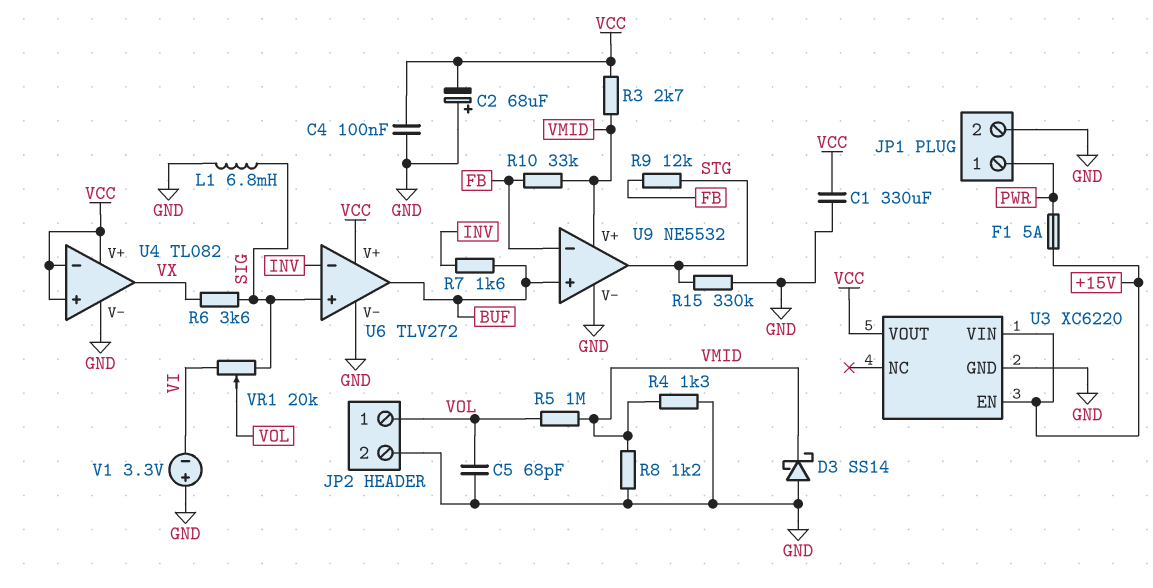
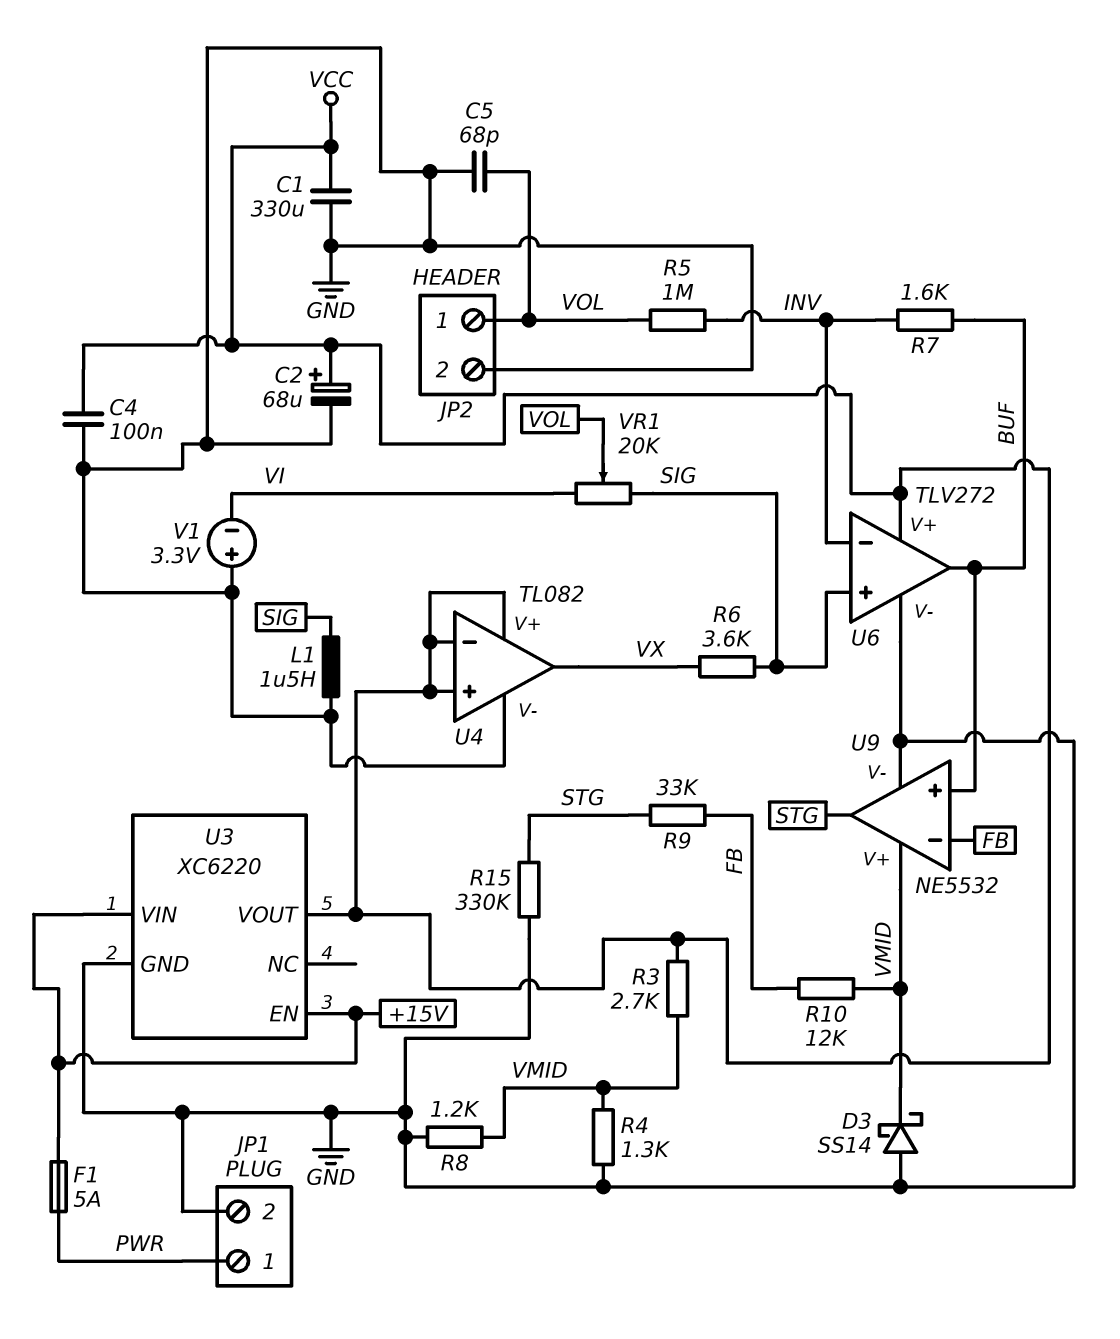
C2: 68uF (plus GND, minus VCC) -> 68uF (plus VCC, minus GND)
L1: 6.8mH (GND, SIG) -> 1.5uH (GND, SIG)
R5: 1M (VMID, VOL) -> 1M (INV, VOL)
R9: 12k (FB, STG) -> 33k (FB, STG)
R10: 33k (FB, VMID) -> 12k (FB, VMID)

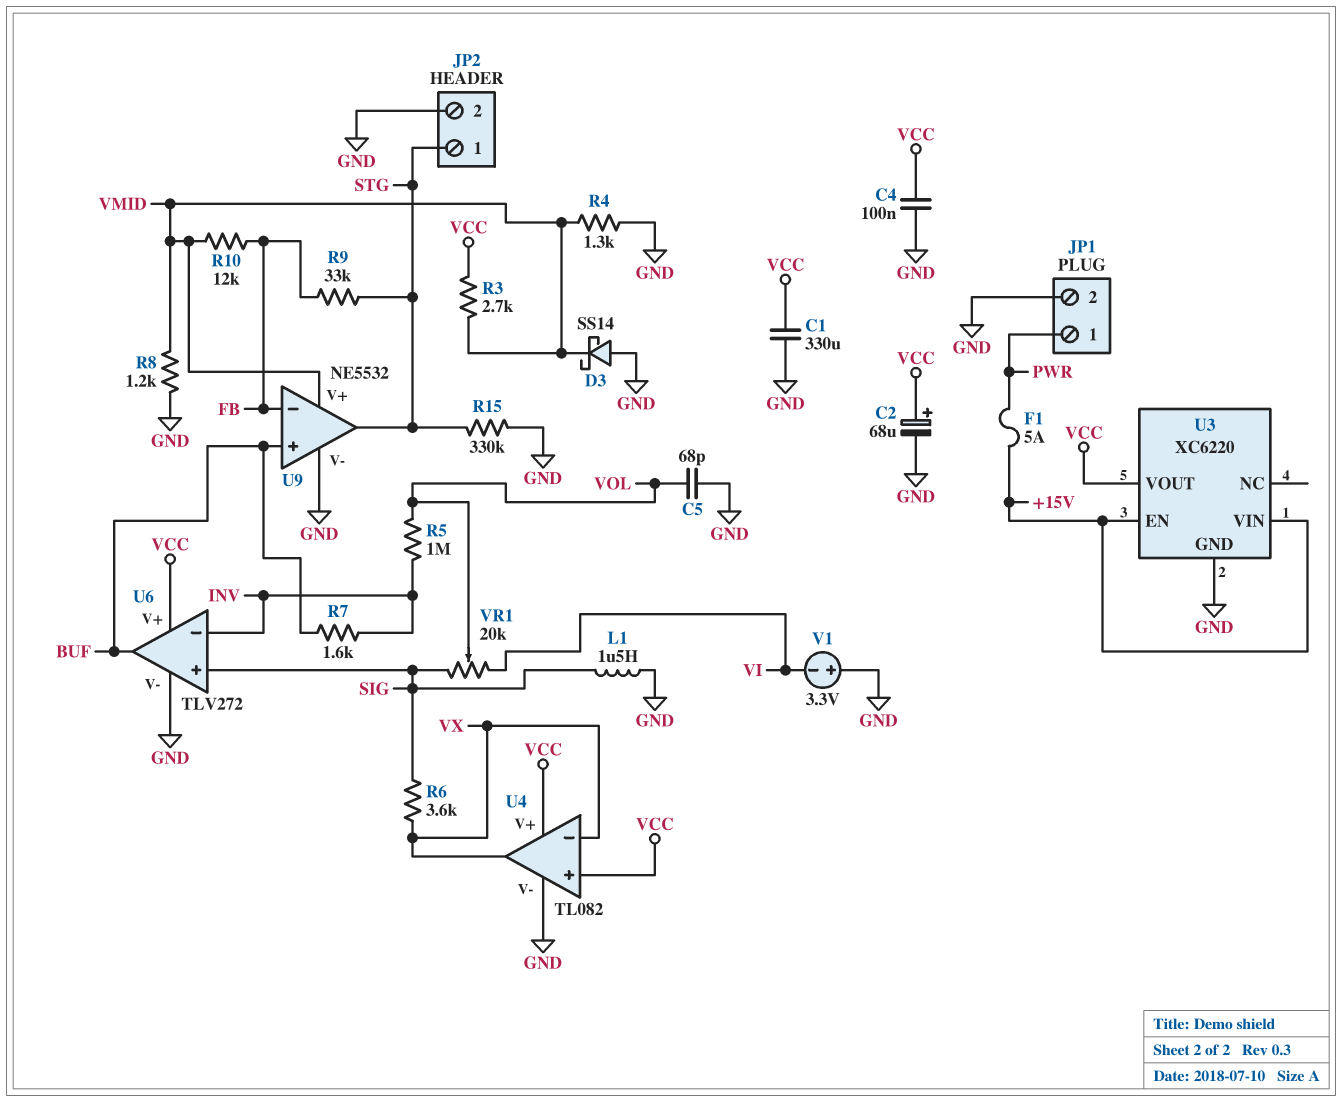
JP2 pin 1: VOL -> STG
U4 pin in-: VCC -> VX

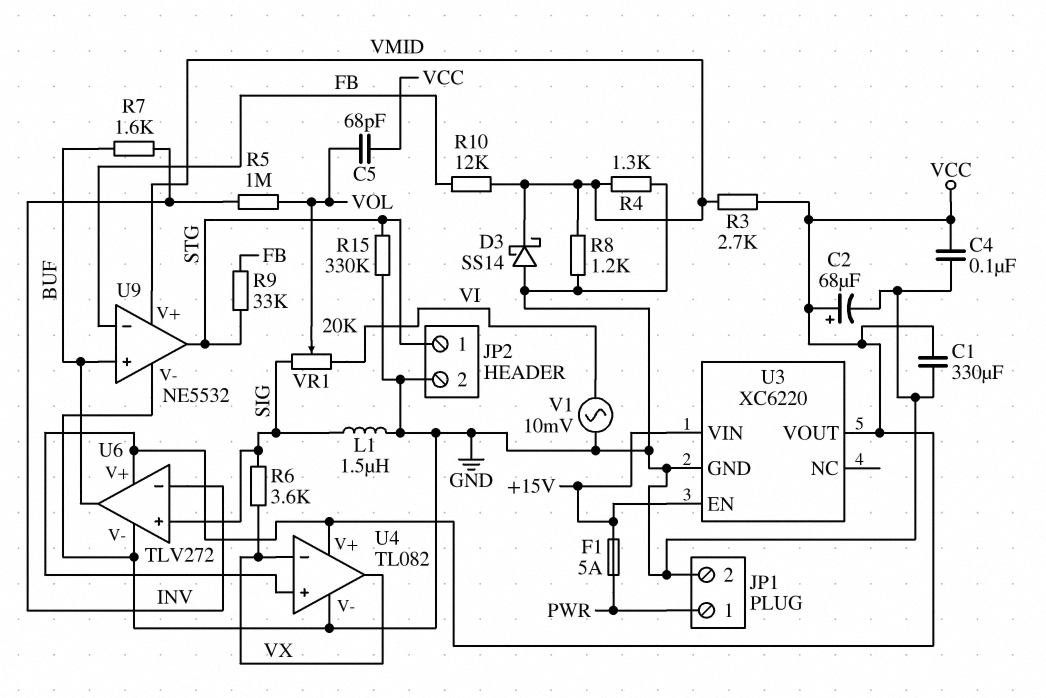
C5: 68pF (GND, VOL) -> 68pF (VCC, VOL)
V1: 3.3V (plus GND, minus VI) -> AC 10mV (GND, VI)

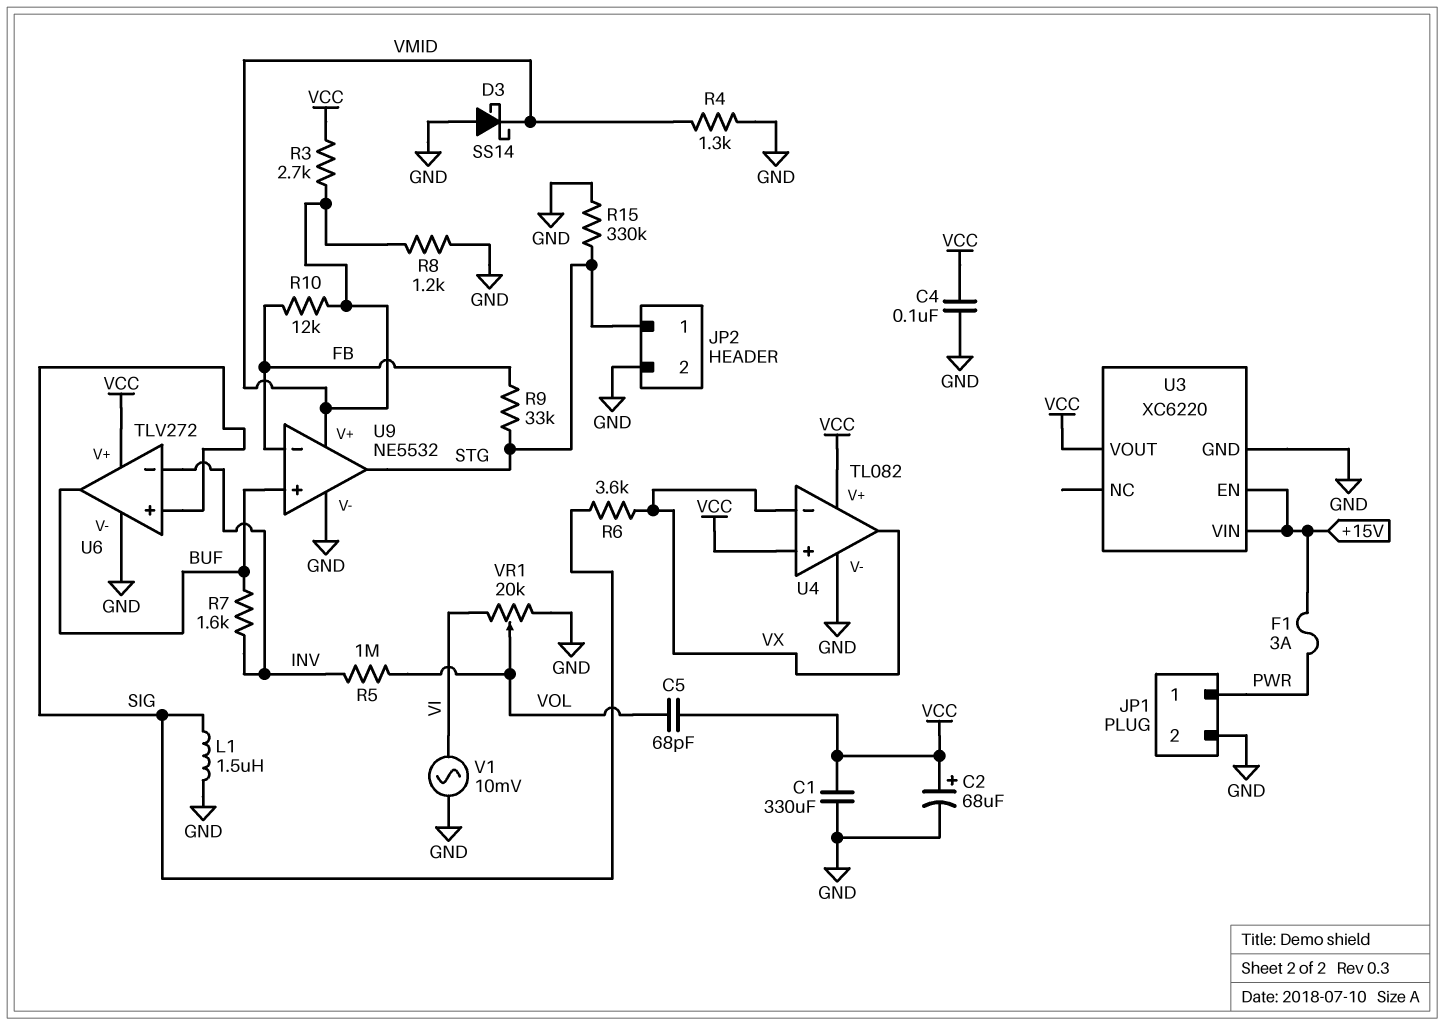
F1: 5A (+15V, PWR) -> 3A (+15V, PWR)
VR1: 20k (SIG, VI, wiper VOL) -> 20k (GND, VI, wiper VOL)

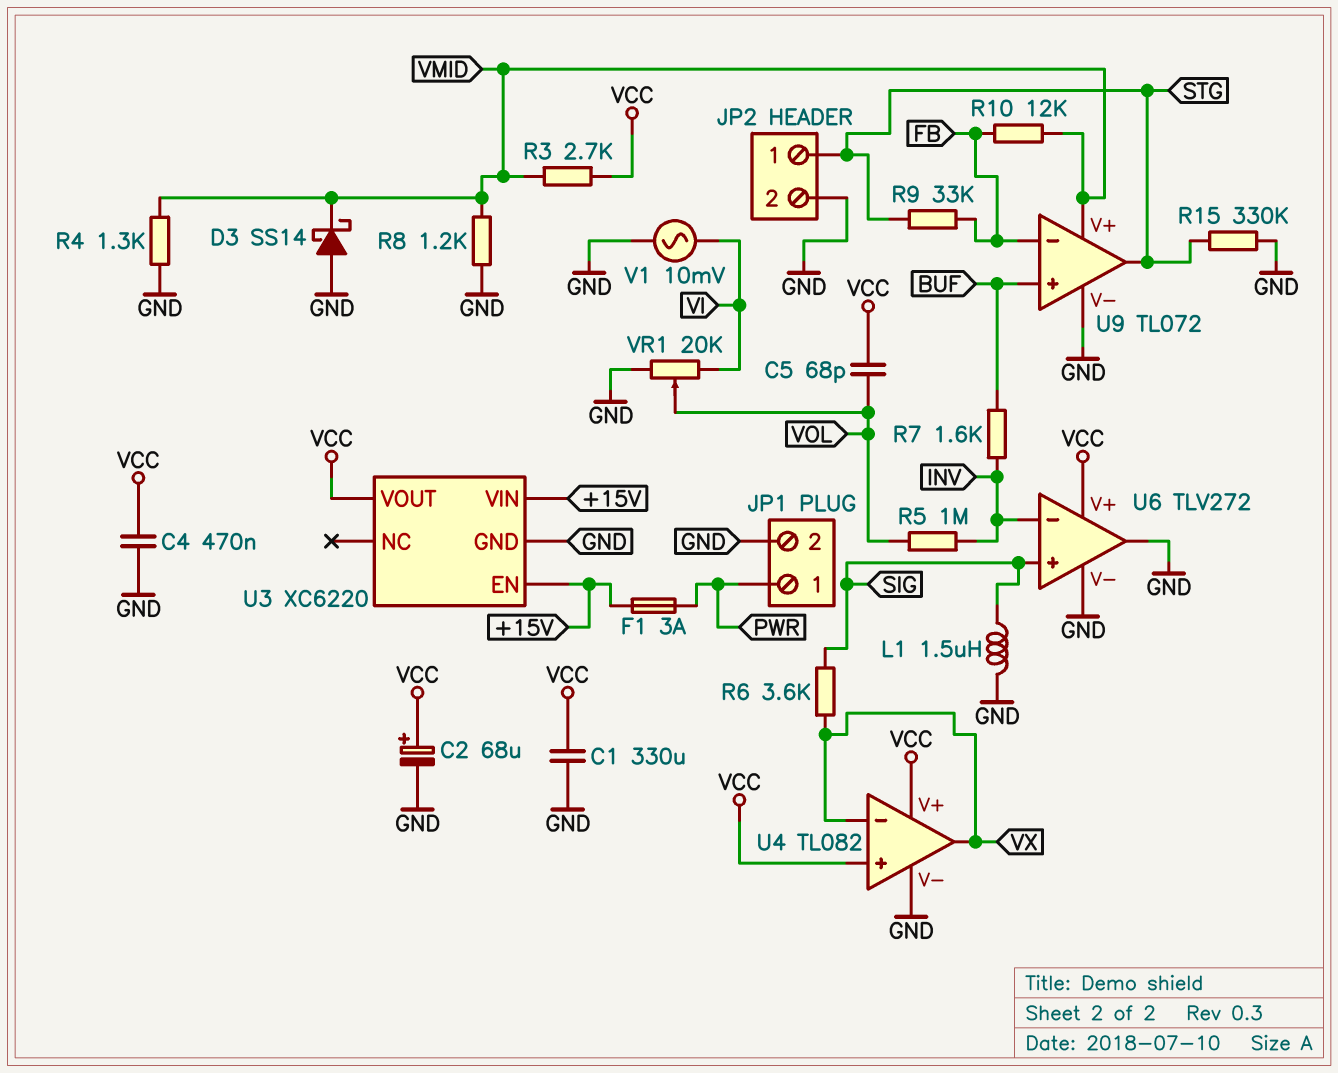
C4: 100nF (GND, VCC) -> 470nF (GND, VCC)
U6 pin out: BUF -> GND
U9: NE5532 -> TL072

